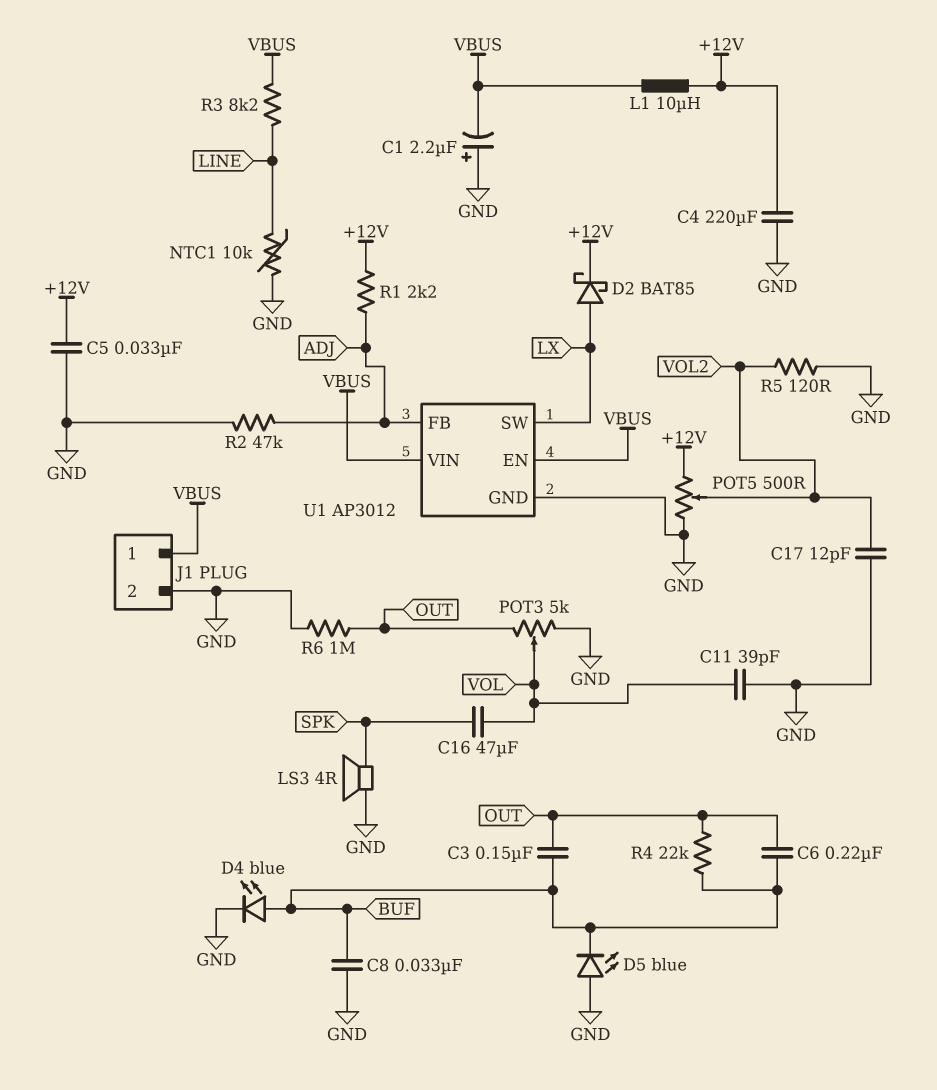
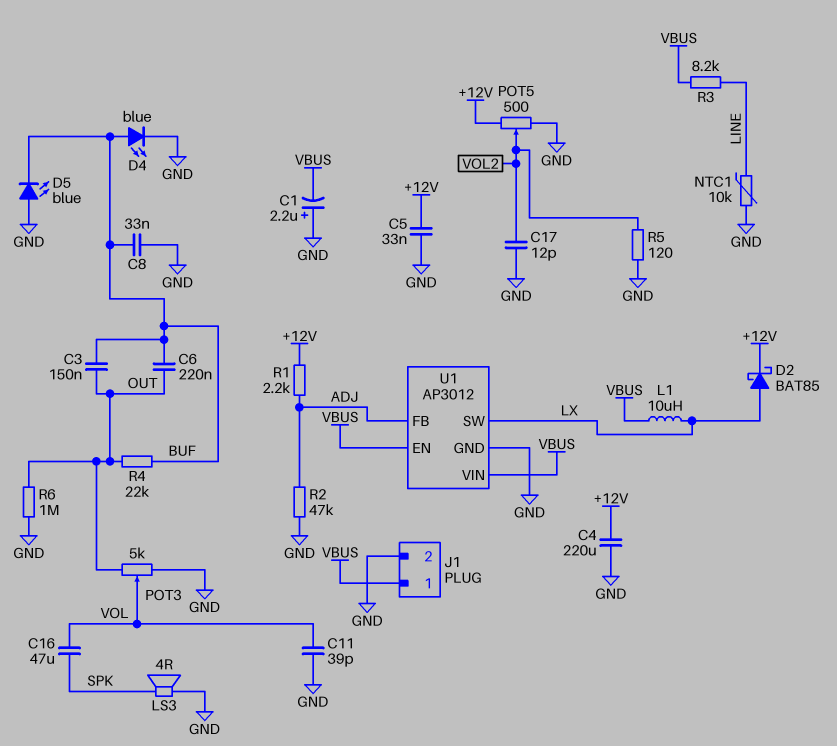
L1: 10uH (+12V, VBUS) -> 10uH (LX, VBUS)

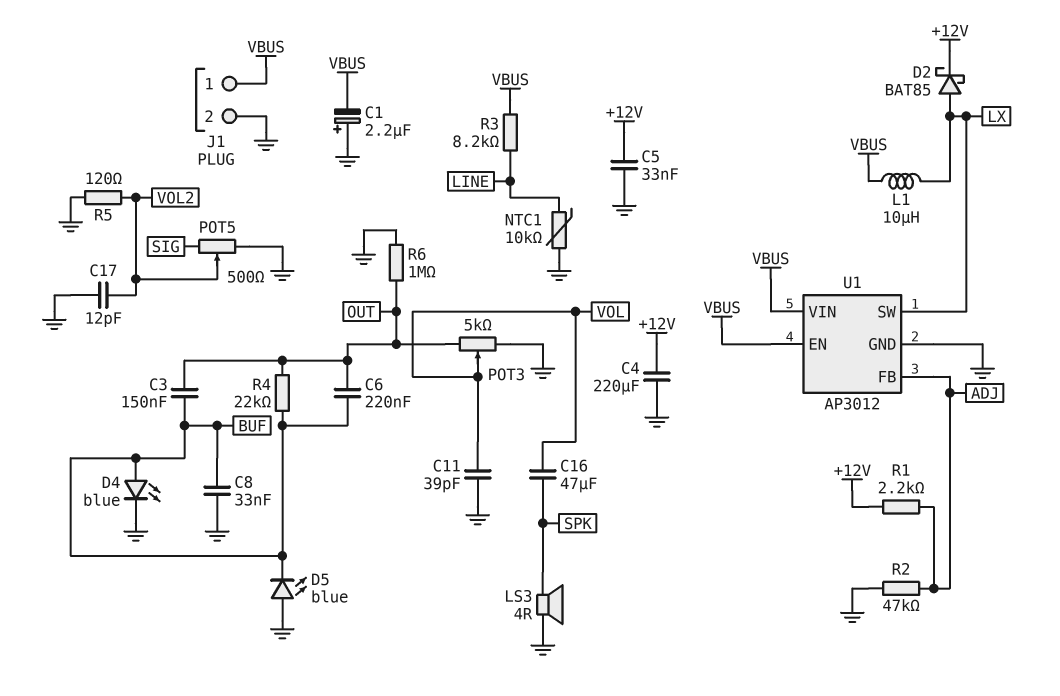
POT5: 500 (+12V, GND, wiper VOL2) -> 500 (GND, SIG, wiper VOL2)

